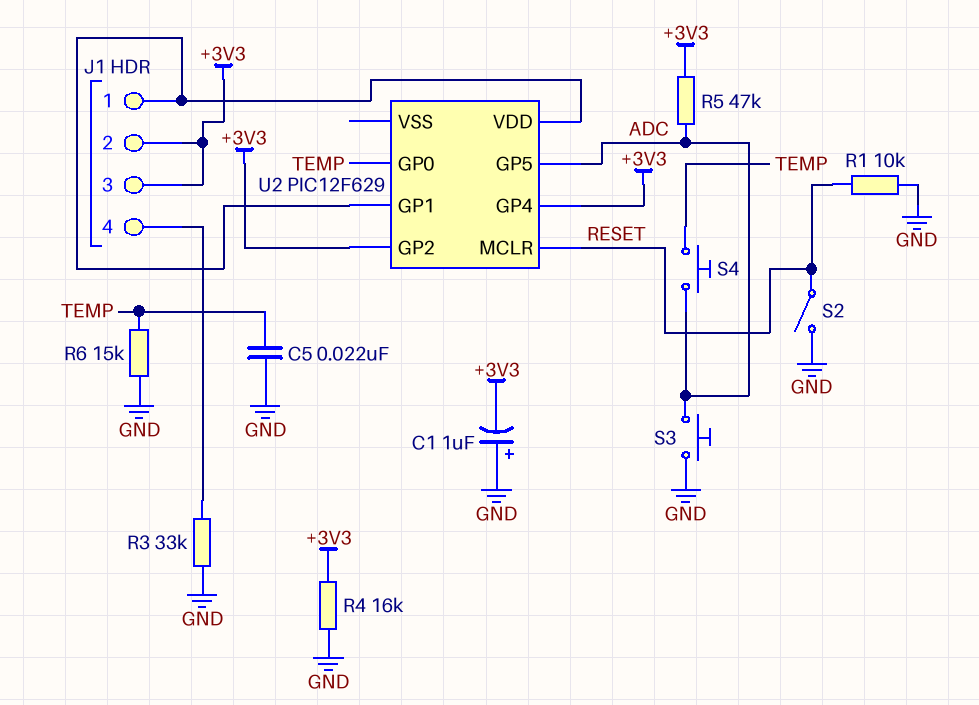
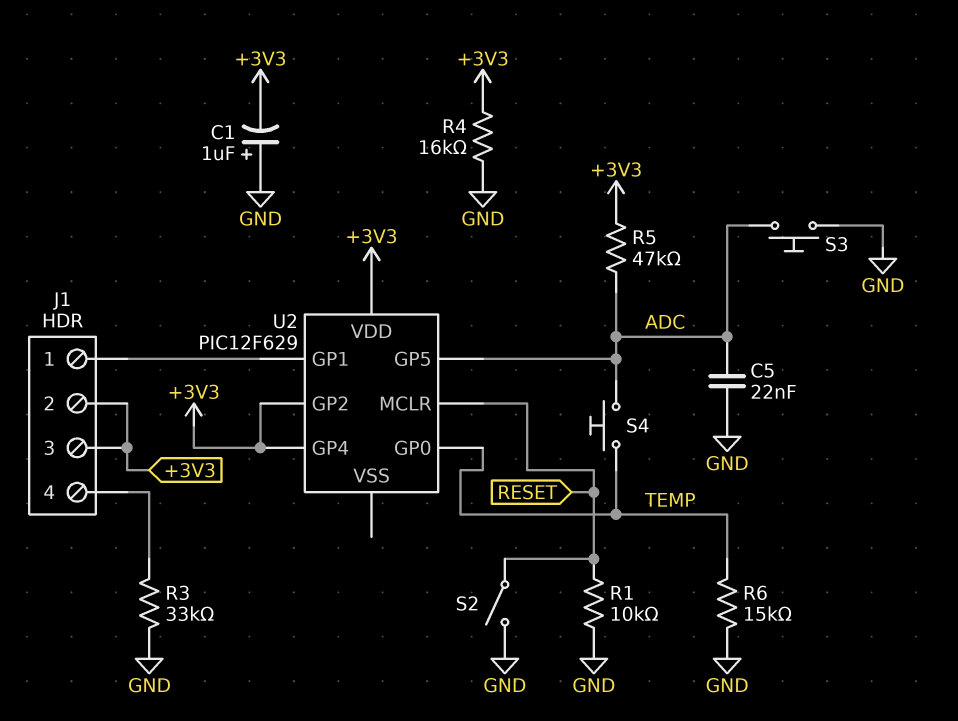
C5: 22nF (GND, TEMP) -> 22nF (ADC, GND)
U2 pin VDD: J1/1 -> +3V3

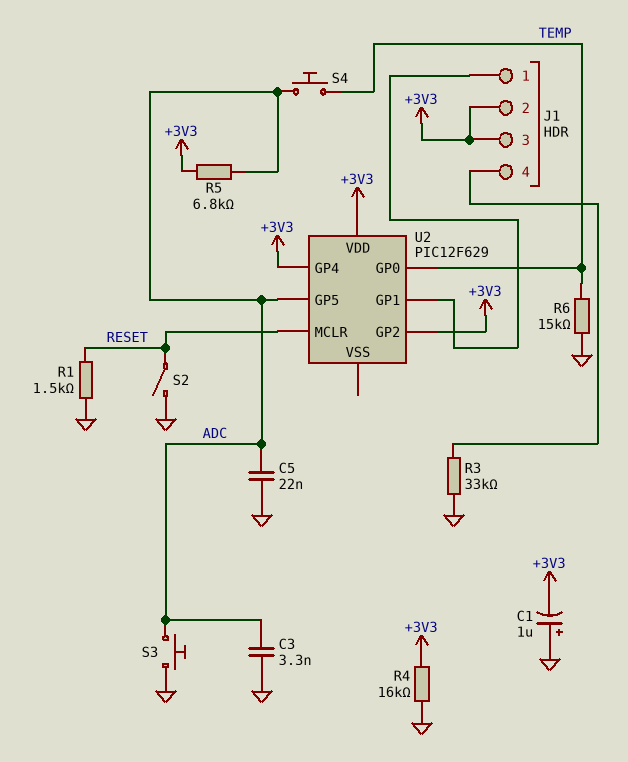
C3: none -> 3.3nF (ADC, GND)
R1: 10k (GND, RESET) -> 1.5k (GND, RESET)
R5: 47k (+3V3, ADC) -> 6.8k (+3V3, ADC)

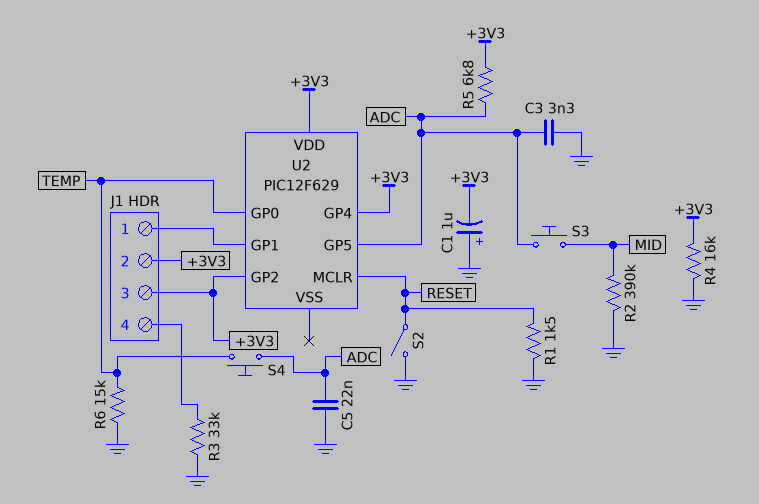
R2: none -> 390k (GND, MID)
S3: button (ADC, GND) -> button (ADC, MID)

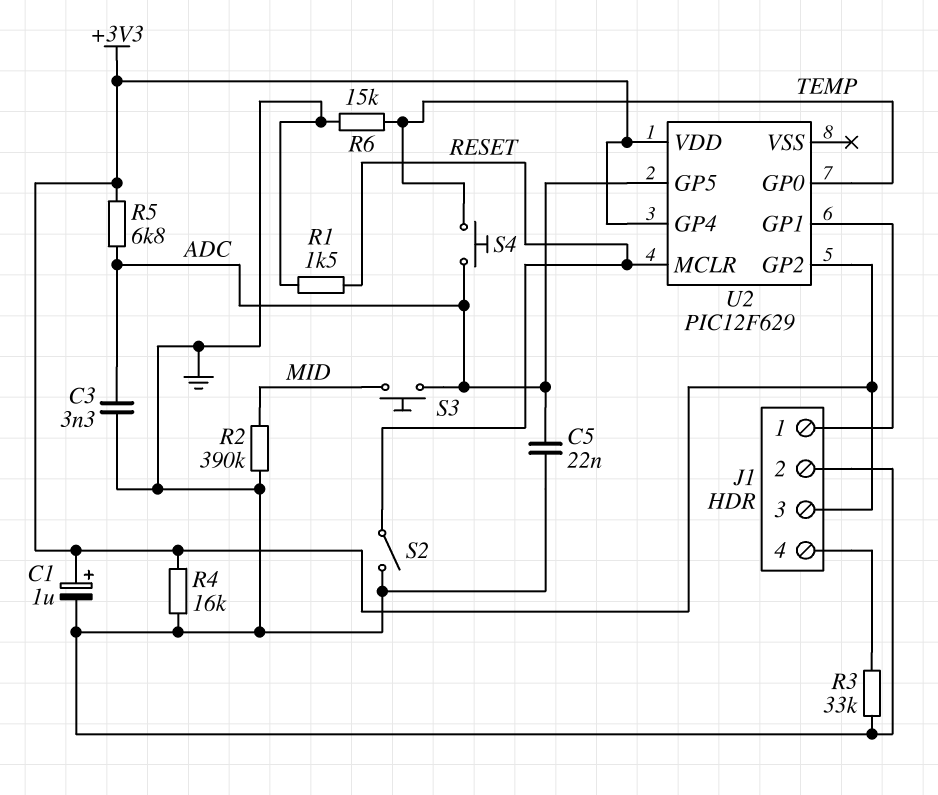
C1: 1uF (plus GND, minus +3V3) -> 1uF (plus +3V3, minus GND)
J1 pin 2: +3V3 -> GND

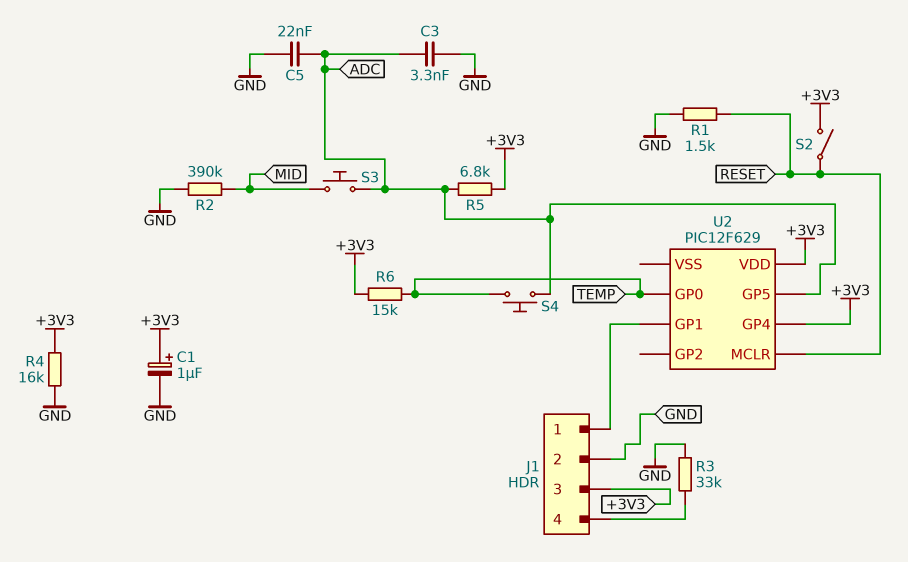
R6: 15k (GND, TEMP) -> 15k (+3V3, TEMP)
S2: switch (GND, RESET) -> switch (+3V3, RESET)
U2 pin GP2: +3V3 -> none

